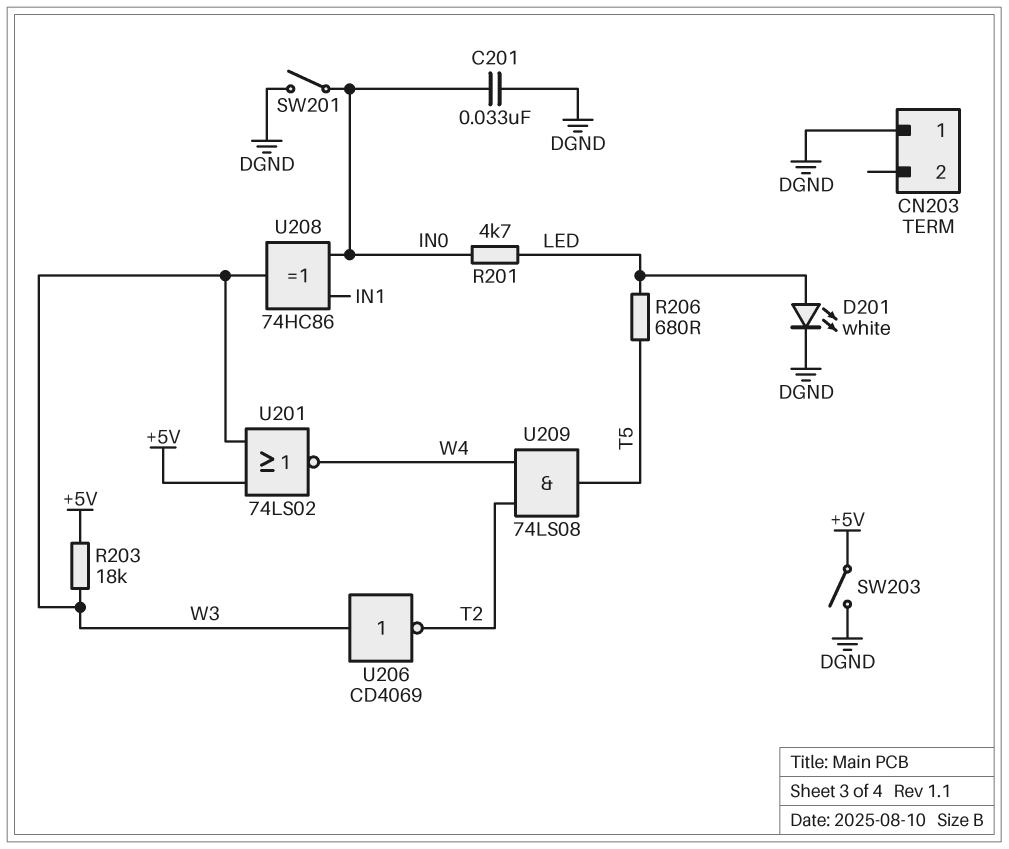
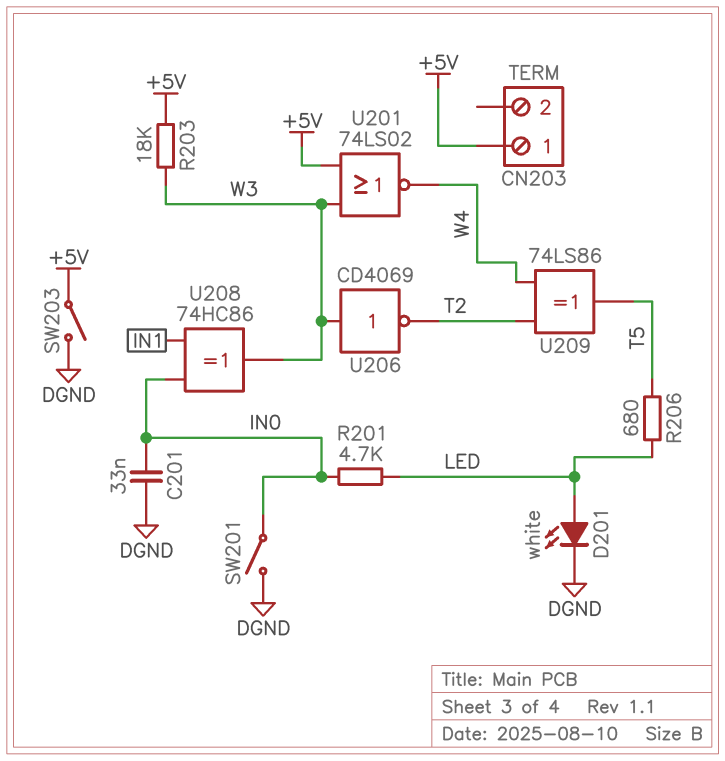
CN203 pin 1: DGND -> +5V
U209: AND 74LS08 (in T2, in W4, out T5) -> XOR 74LS86 (in T2, in W4, out T5)

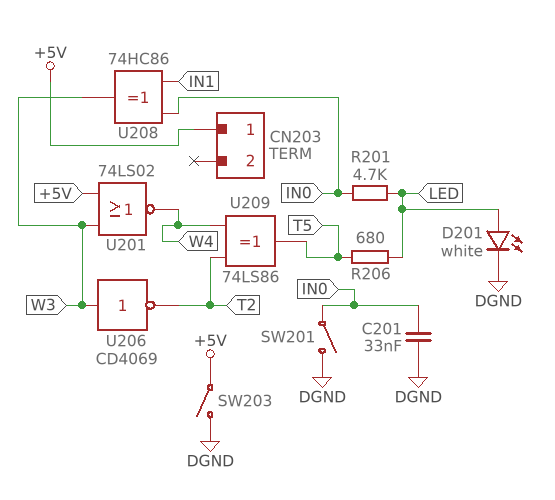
R203: 18k (+5V, W3) -> none

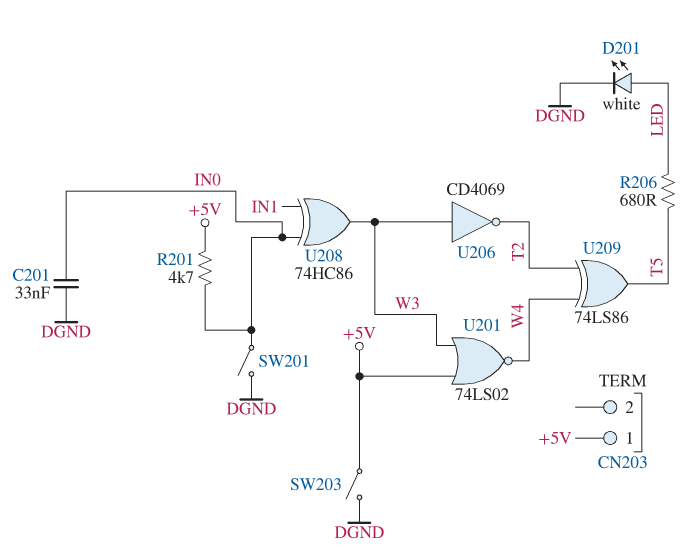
R201: 4.7k (IN0, LED) -> 4.7k (+5V, IN0)

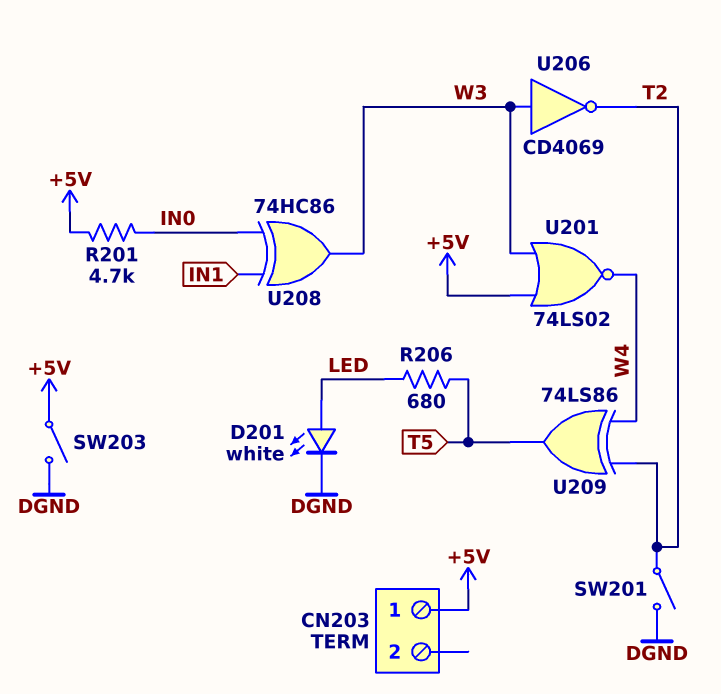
C201: 33nF (DGND, IN0) -> none
SW201: switch (DGND, IN0) -> switch (DGND, T2)

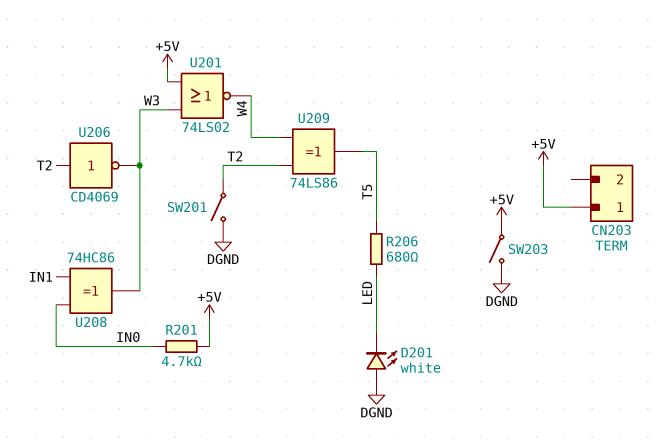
D201: LED white (A LED, K DGND) -> LED white (A DGND, K LED)
U206: NOT CD4069 (in W3, out T2) -> NOT CD4069 (in T2, out W3)

